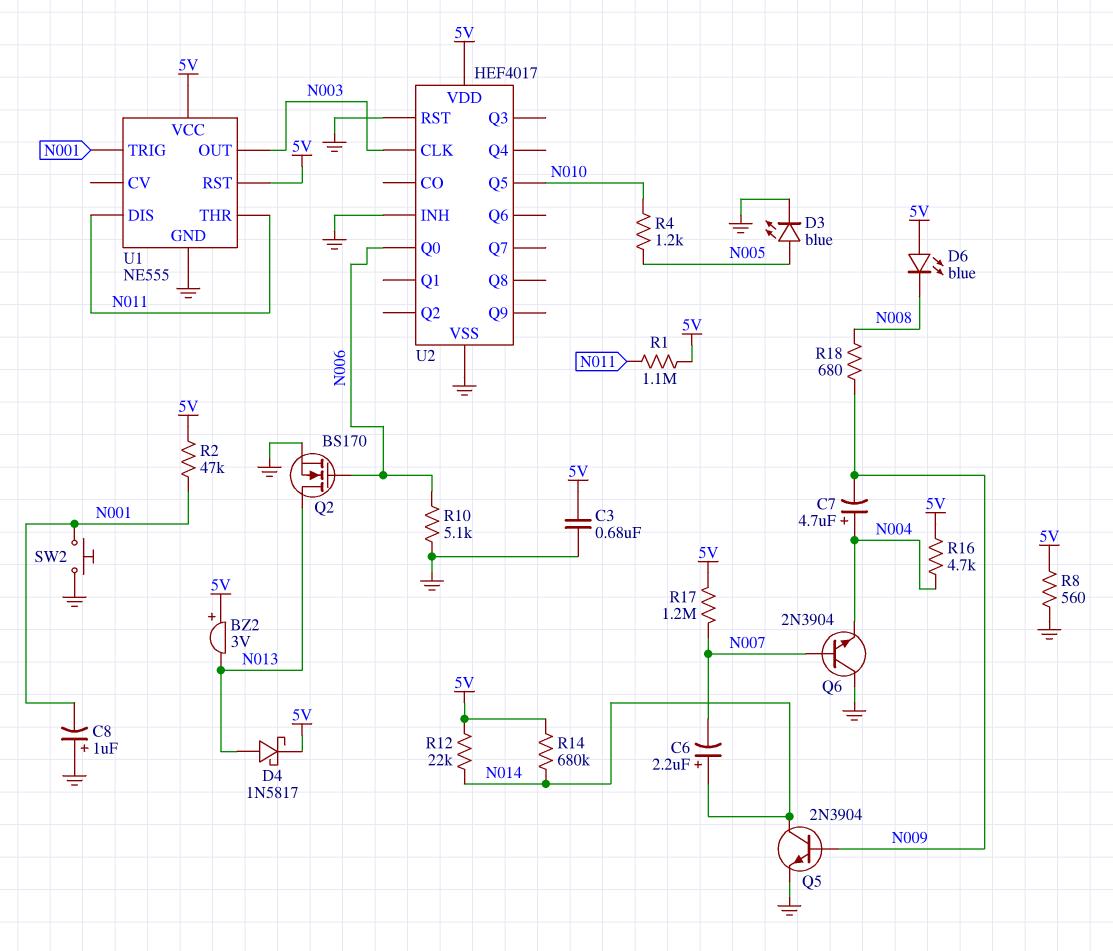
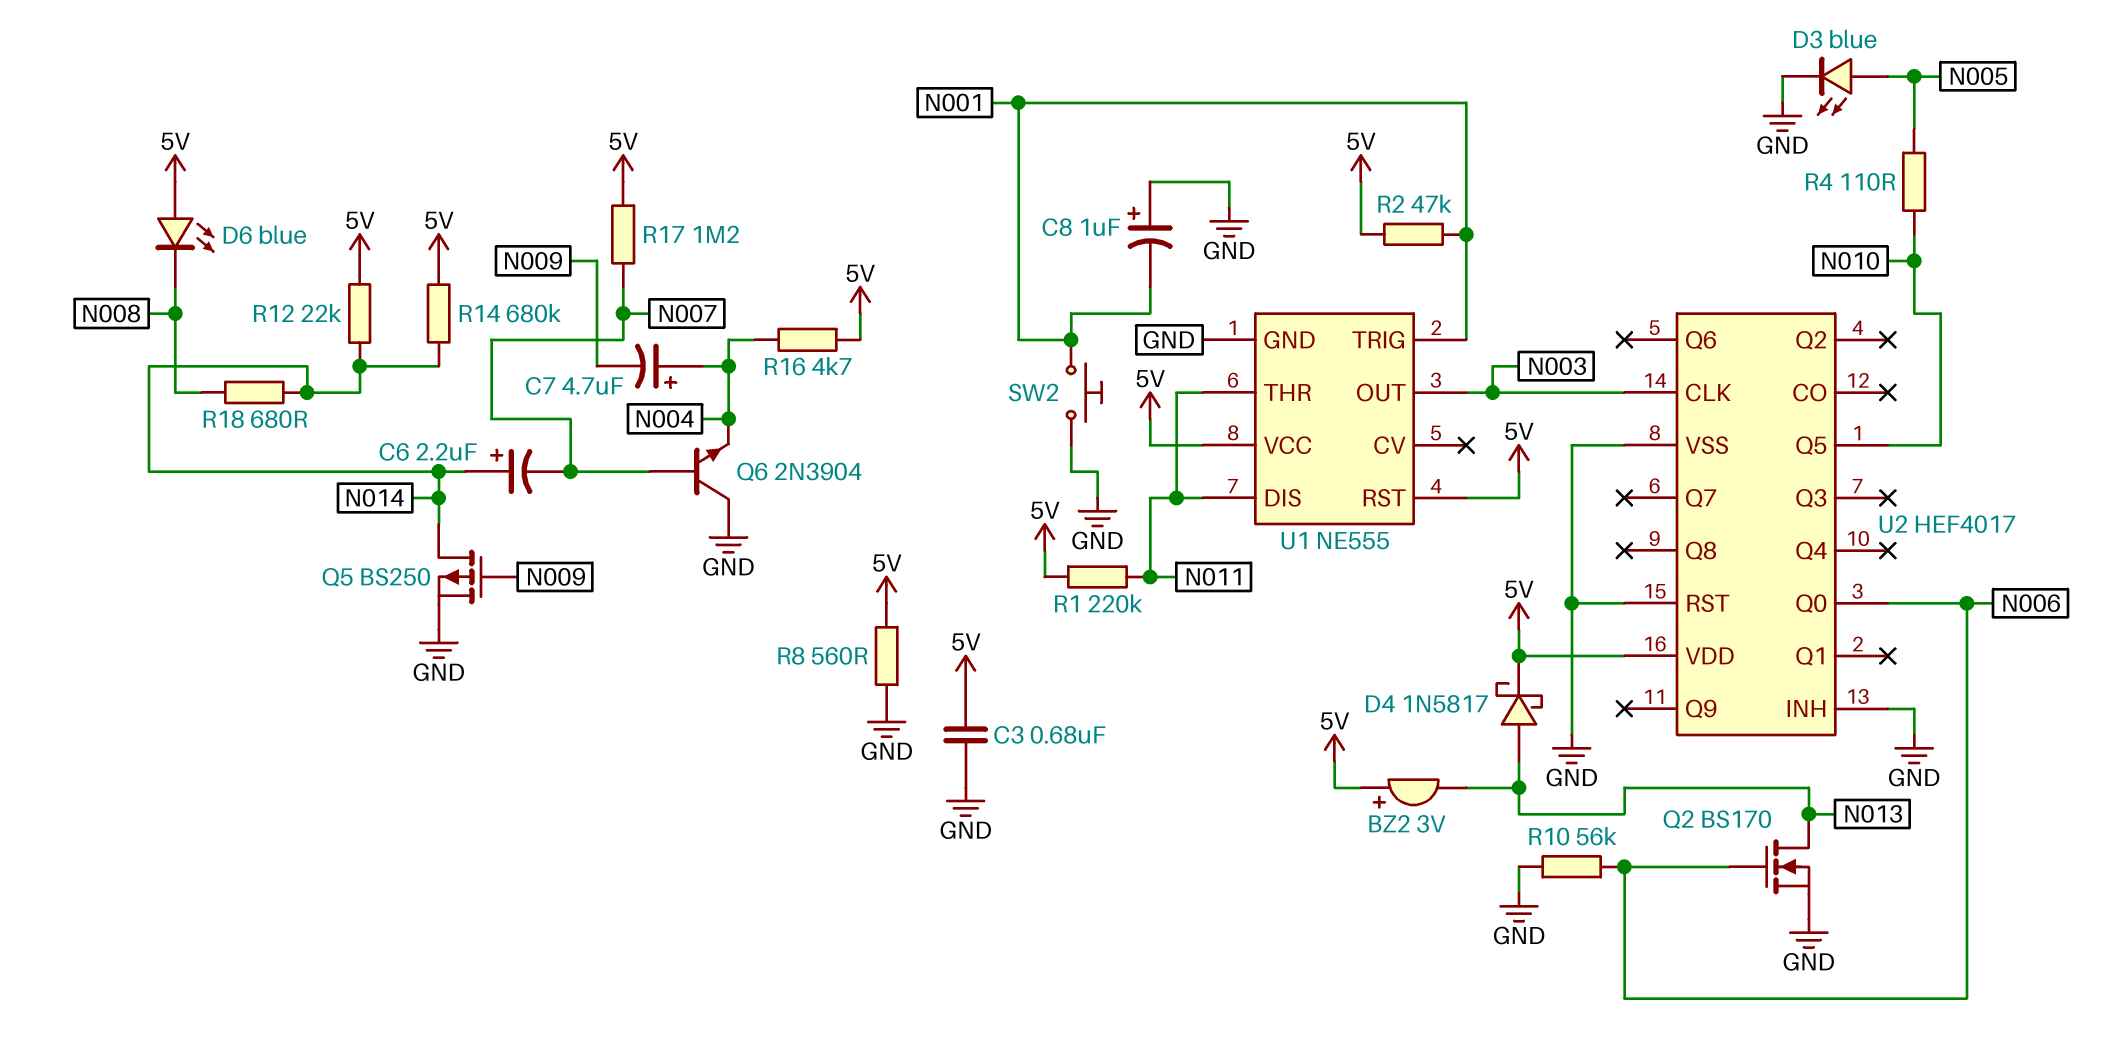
Q5: NPN 2N3904 (B N009, C N014, E GND) -> PMOS BS250 (G N009, D N014, S GND)
R1: 1.1M (5V, N011) -> 220k (5V, N011)
R4: 1.2k (N005, N010) -> 110 (N005, N010)
R10: 5.1k (GND, N006) -> 56k (GND, N006)
R18: 680 (N008, N009) -> 680 (N008, N014)

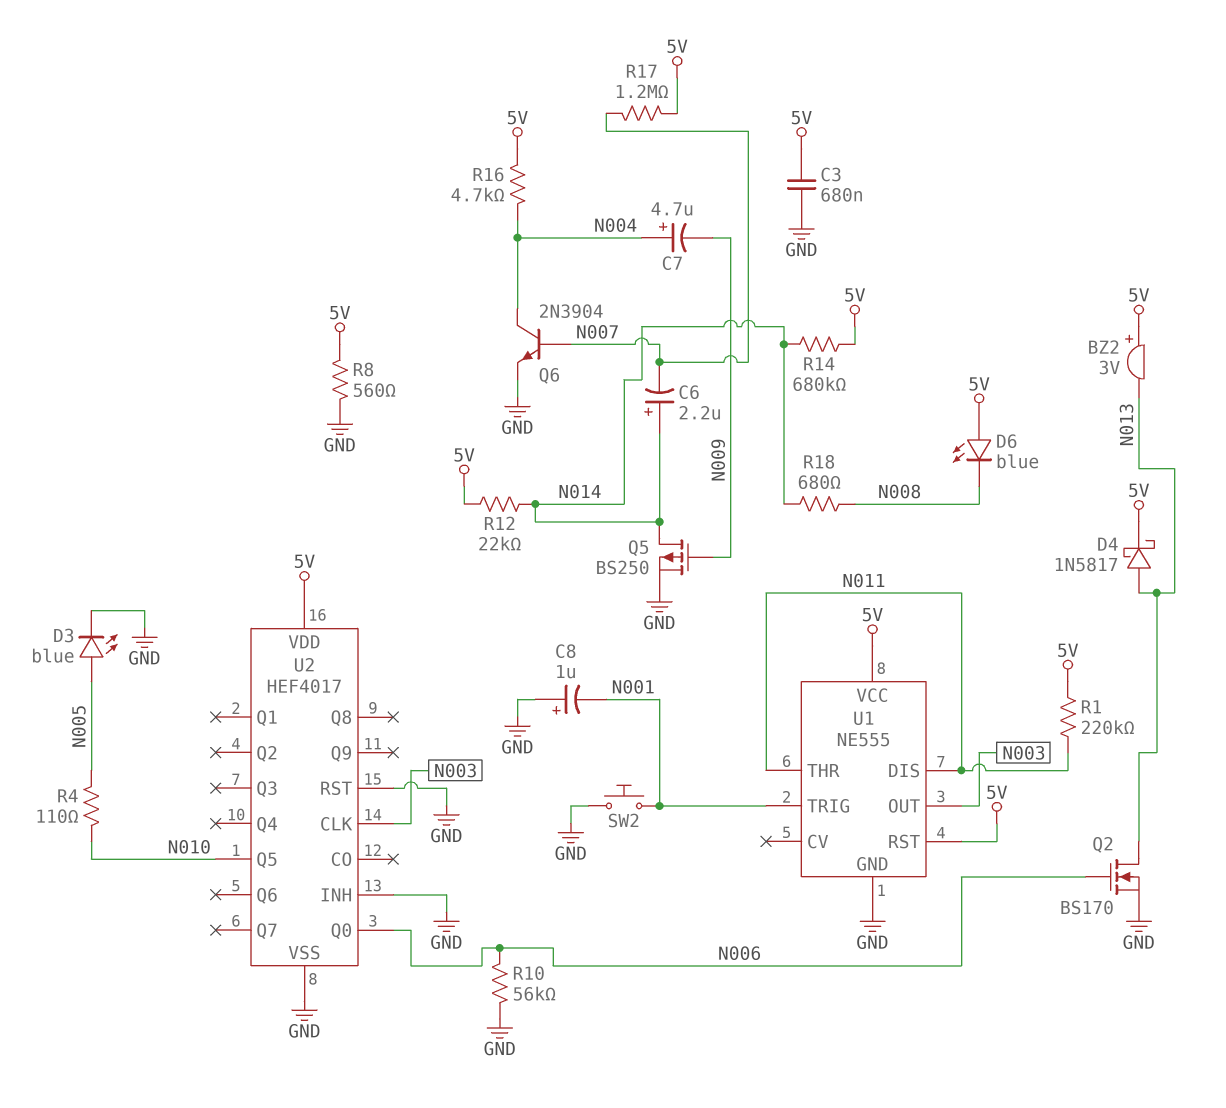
Q6: NPN 2N3904 (B N007, C GND, E N004) -> NPN 2N3904 (B N007, C N004, E GND)
R2: 47k (5V, N001) -> none

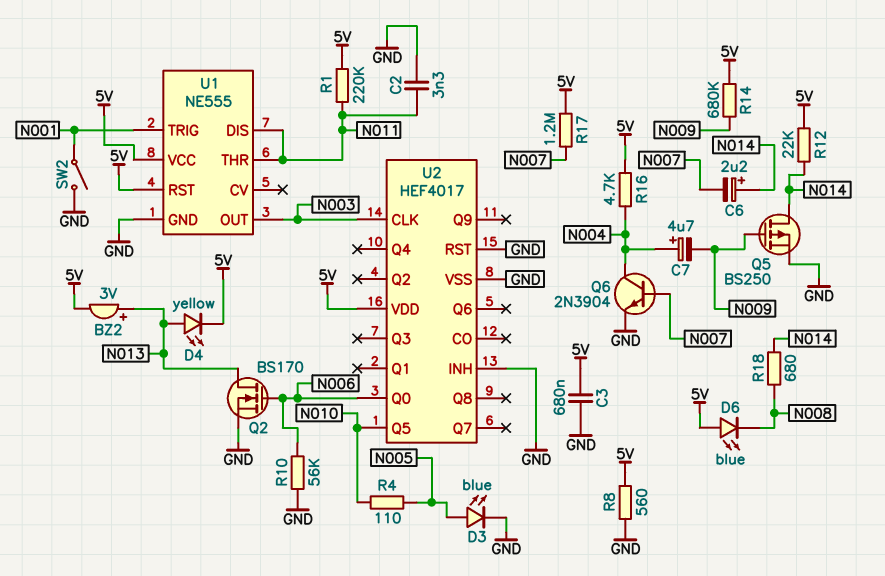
BZ2: buzzer 3V (plus 5V, minus N013) -> buzzer 3V (plus N013, minus 5V)
C2: none -> 3.3nF (GND, N011)
C8: 1uF (plus GND, minus N001) -> none
D4: schottky 1N5817 (A N013, K 5V) -> LED yellow (A N013, K 5V)
R14: 680k (5V, N014) -> 680k (5V, N009)
SW2: button (GND, N001) -> switch (GND, N001)

